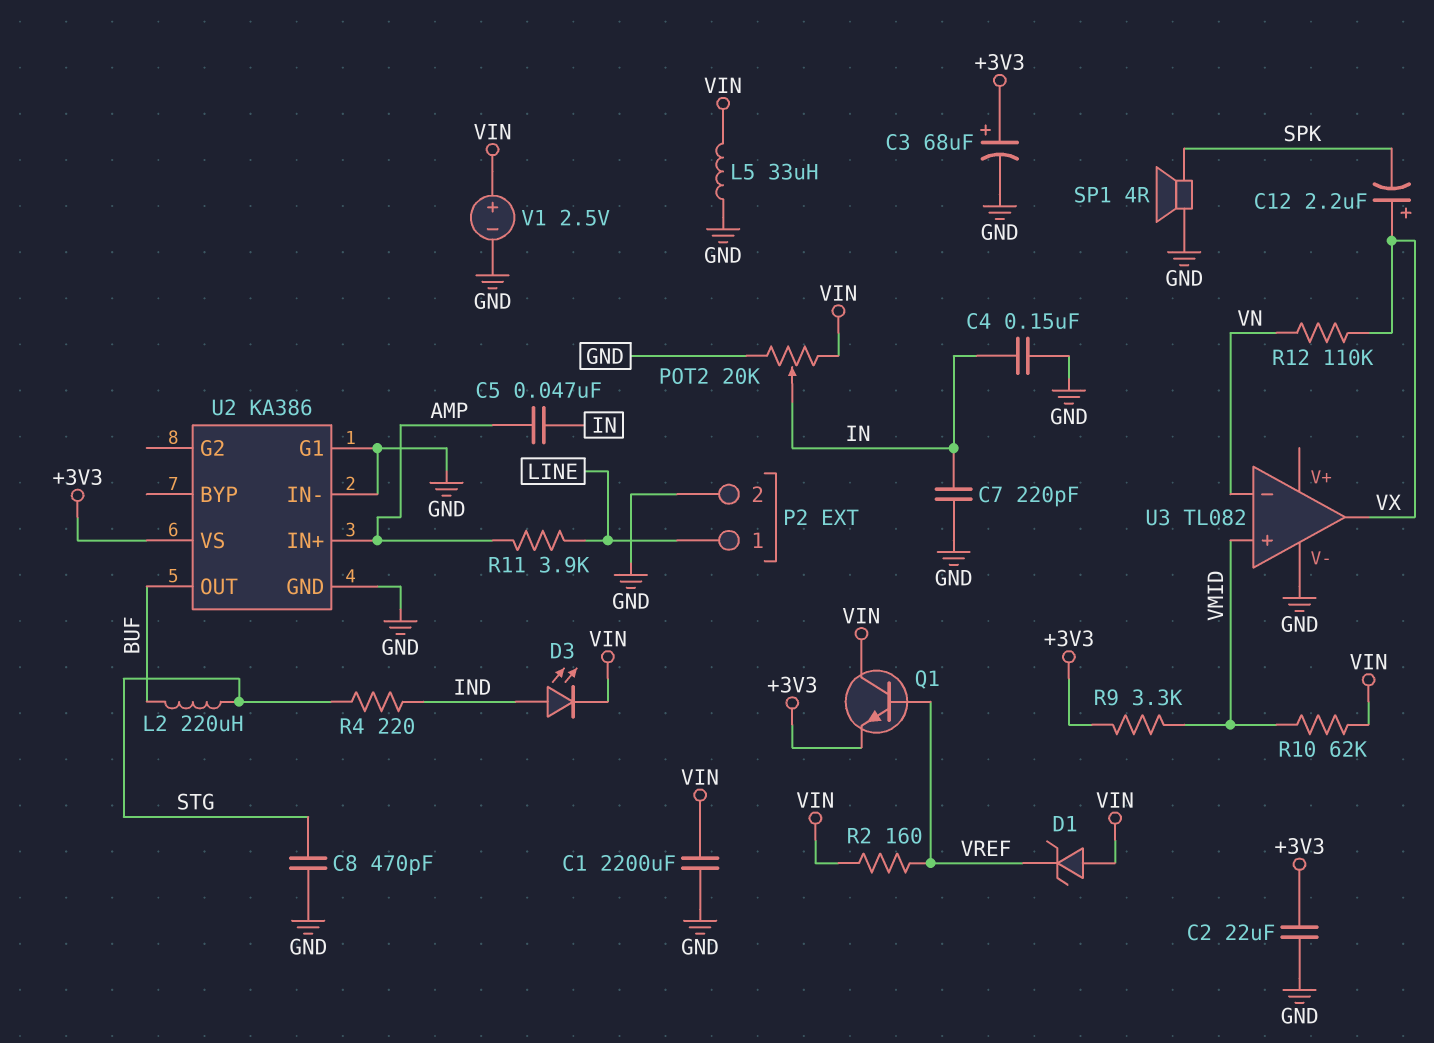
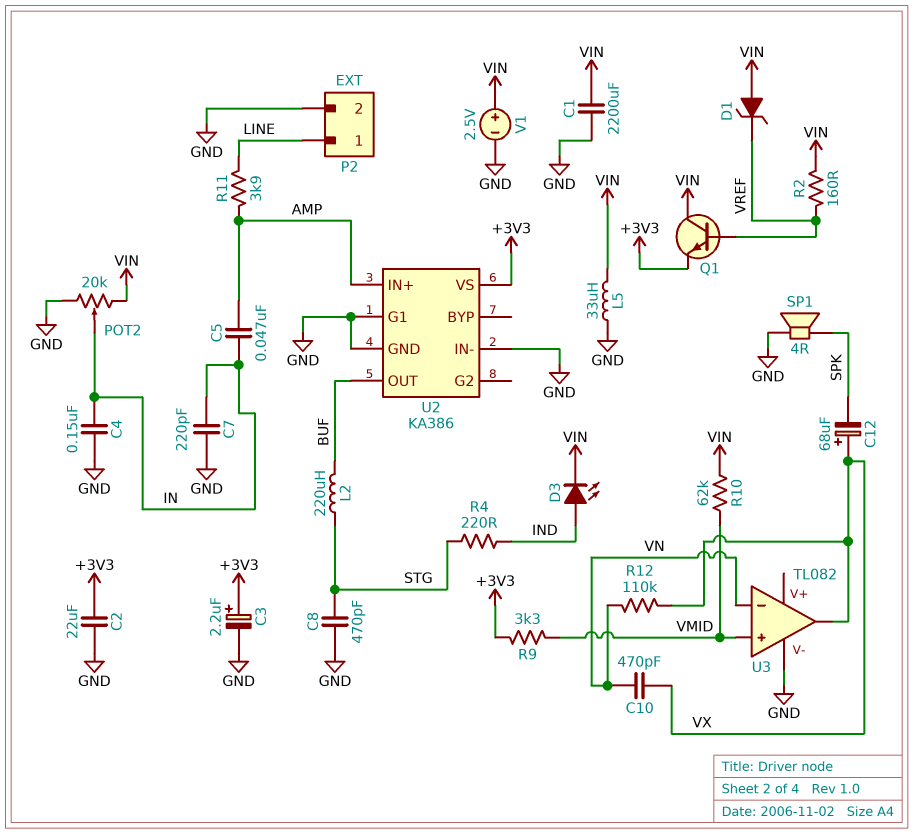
C3: 68uF (plus +3V3, minus GND) -> 2.2uF (plus +3V3, minus GND)
C10: none -> 470pF (VN, VX)
C12: 2.2uF (plus VX, minus SPK) -> 68uF (plus VX, minus SPK)

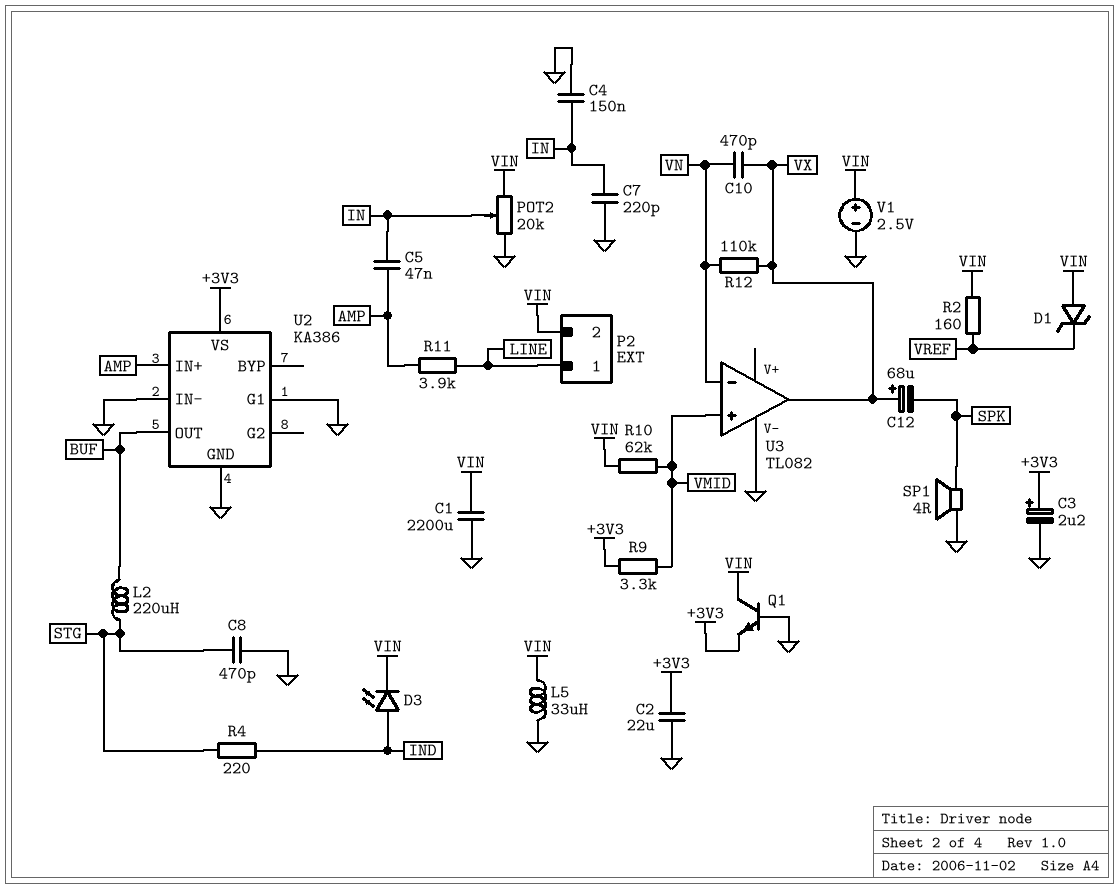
P2 pin 2: GND -> VIN
Q1: NPN (B VREF, C VIN, E +3V3) -> NPN (B GND, C VIN, E +3V3)

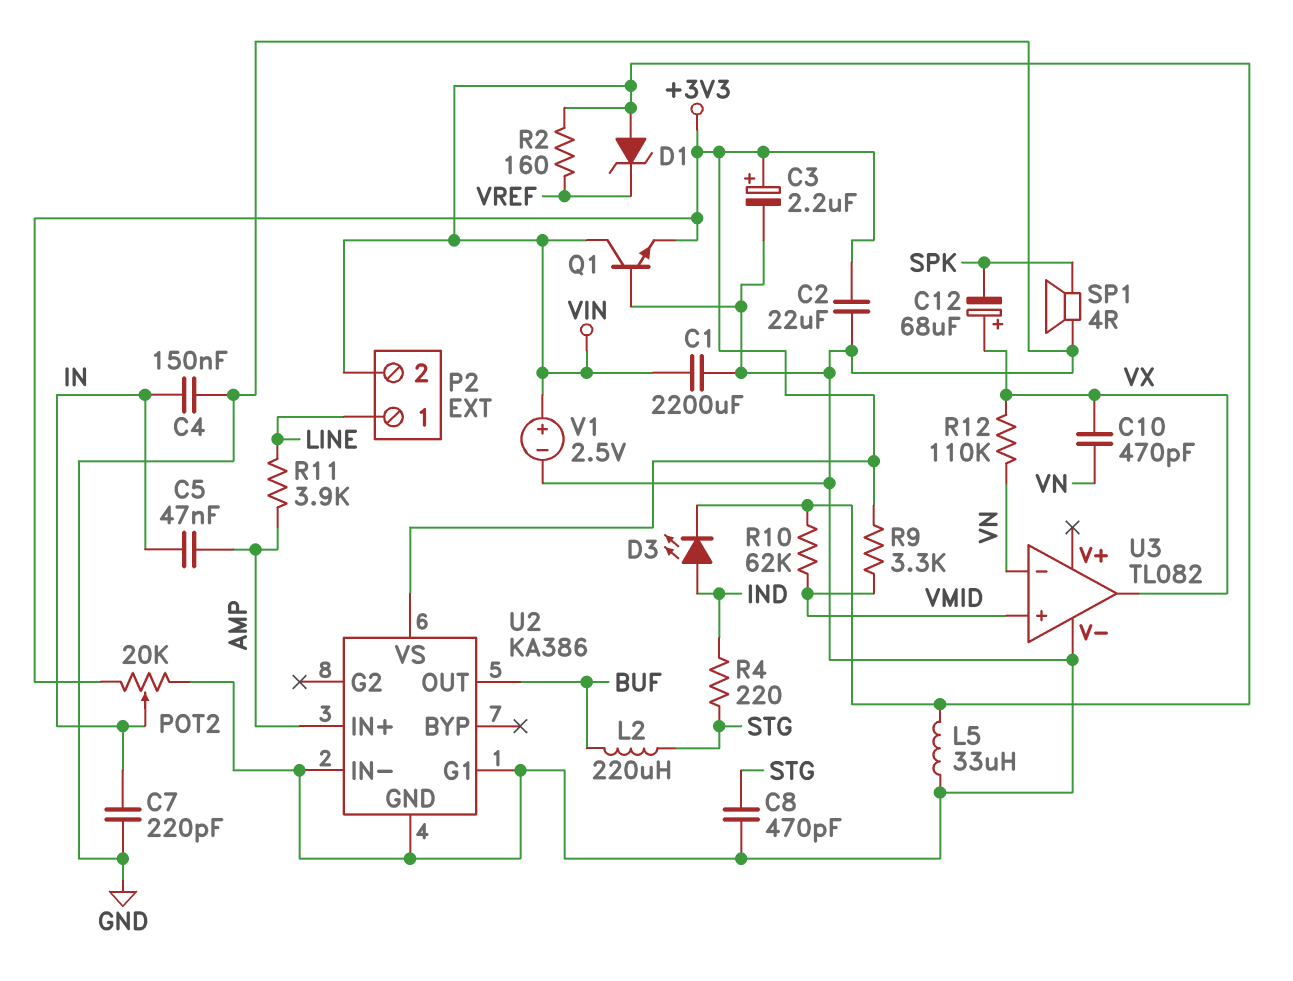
POT2: 20k (GND, VIN, wiper IN) -> 20k (+3V3, GND, wiper IN)

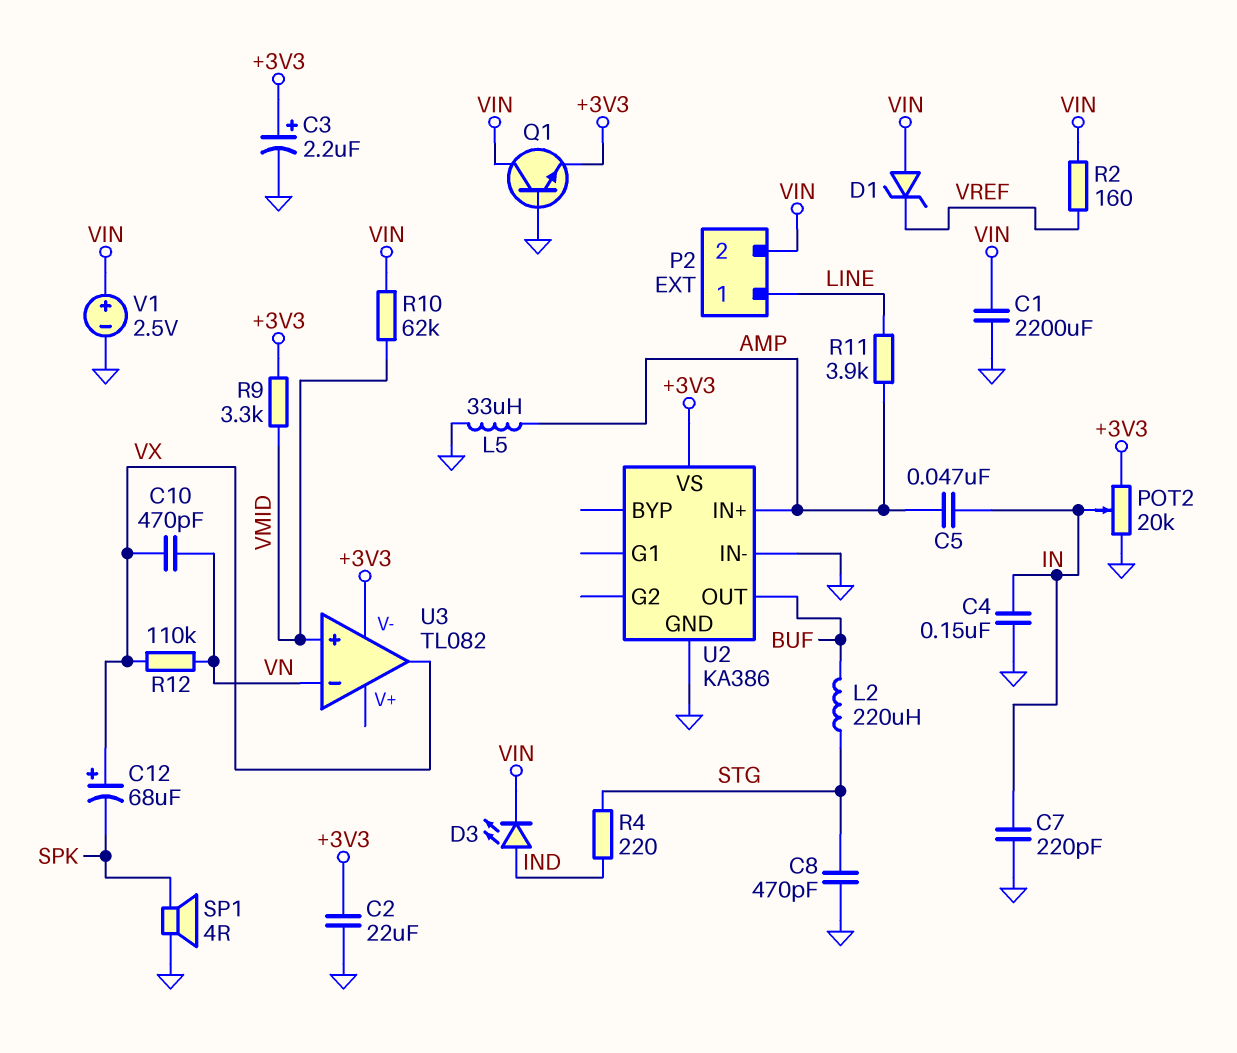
L5: 33uH (GND, VIN) -> 33uH (AMP, GND)
U2 pin G1: GND -> none
U3 pin V-: GND -> +3V3

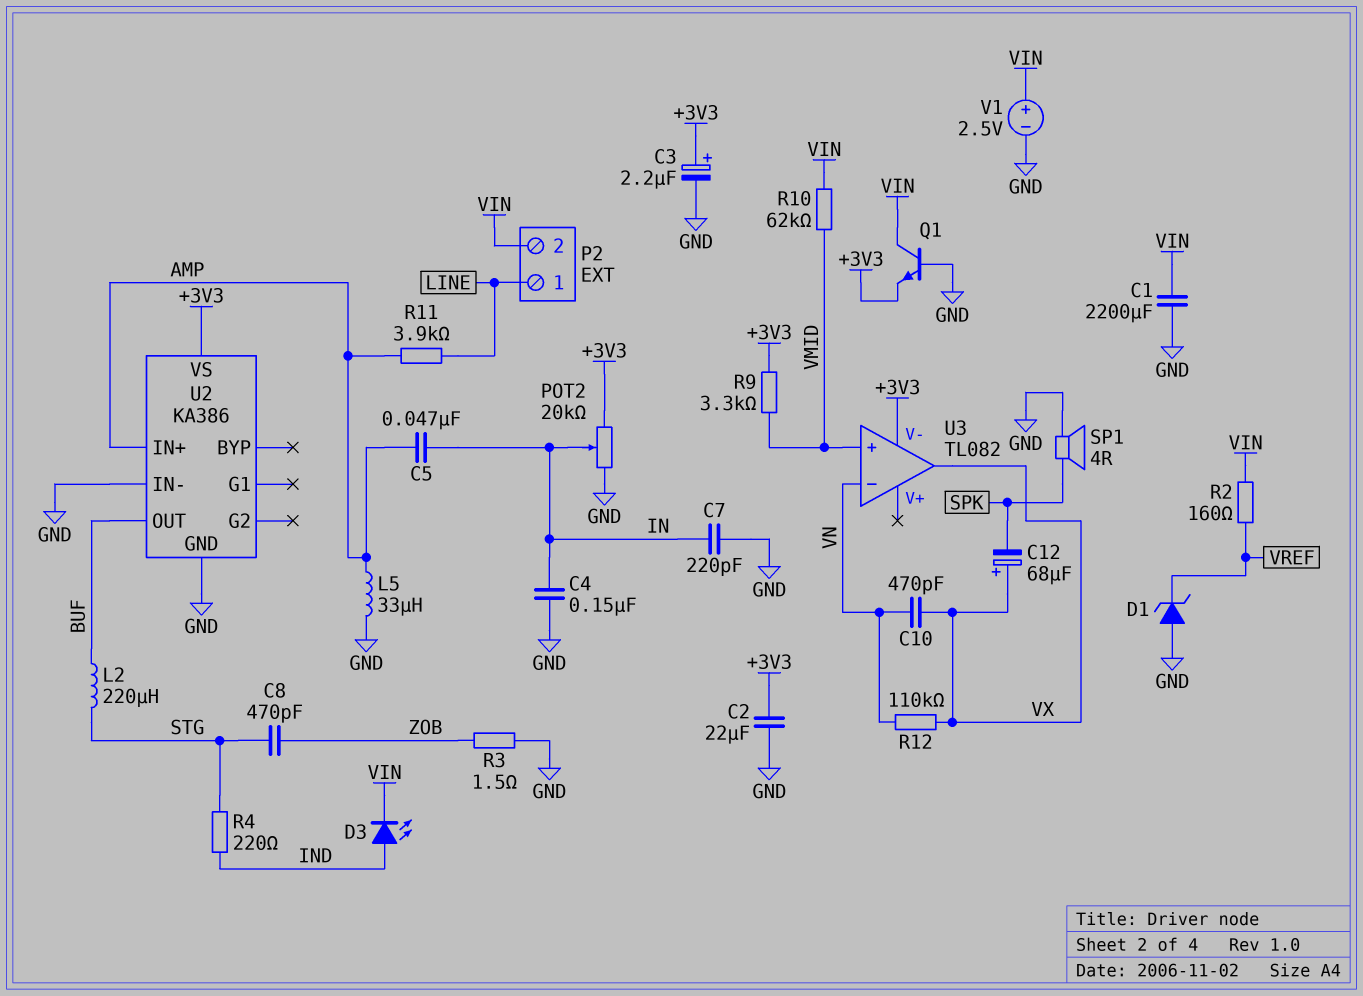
C8: 470pF (GND, STG) -> 470pF (STG, ZOB)
D1: zener (A VIN, K VREF) -> zener (A GND, K VREF)
R3: none -> 1.5 (GND, ZOB)

